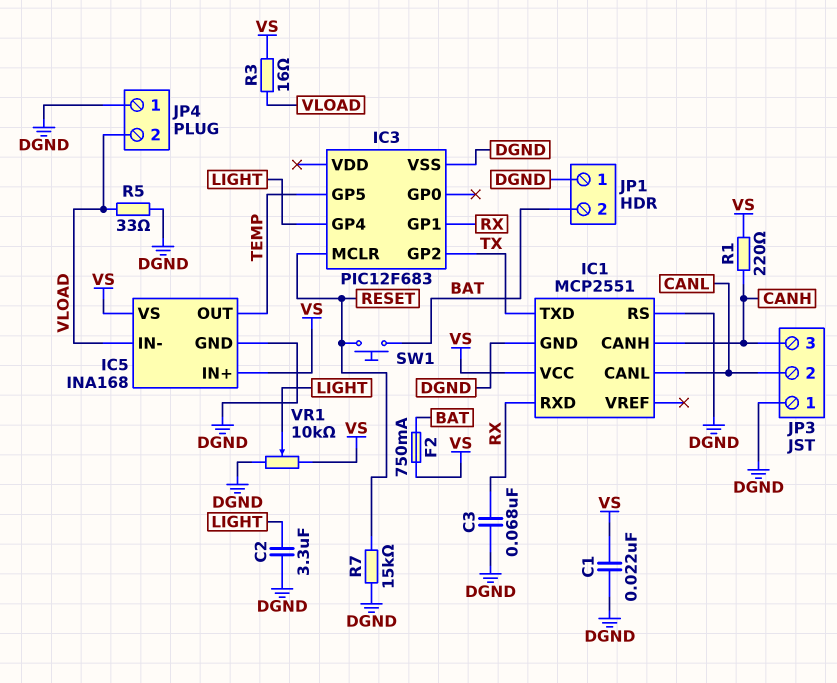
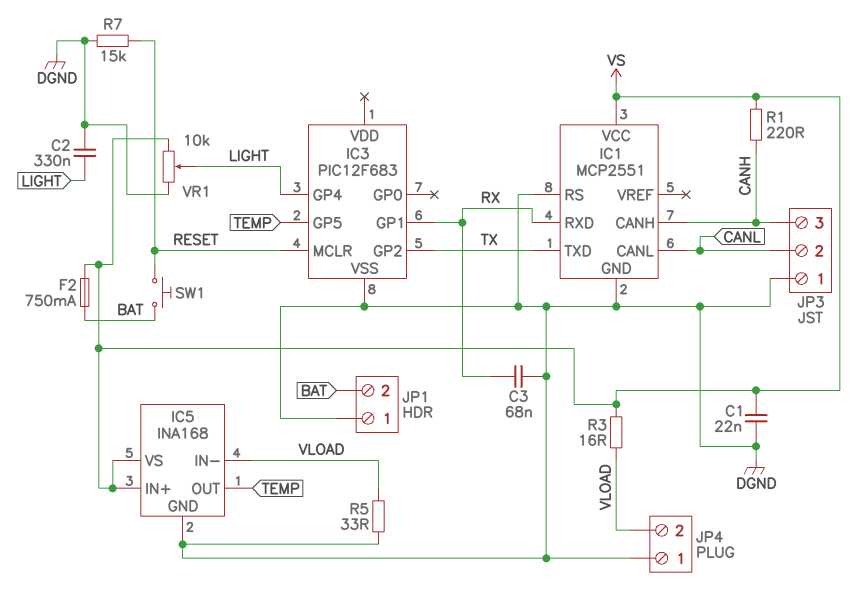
C2: 3.3uF (DGND, LIGHT) -> 330nF (DGND, LIGHT)

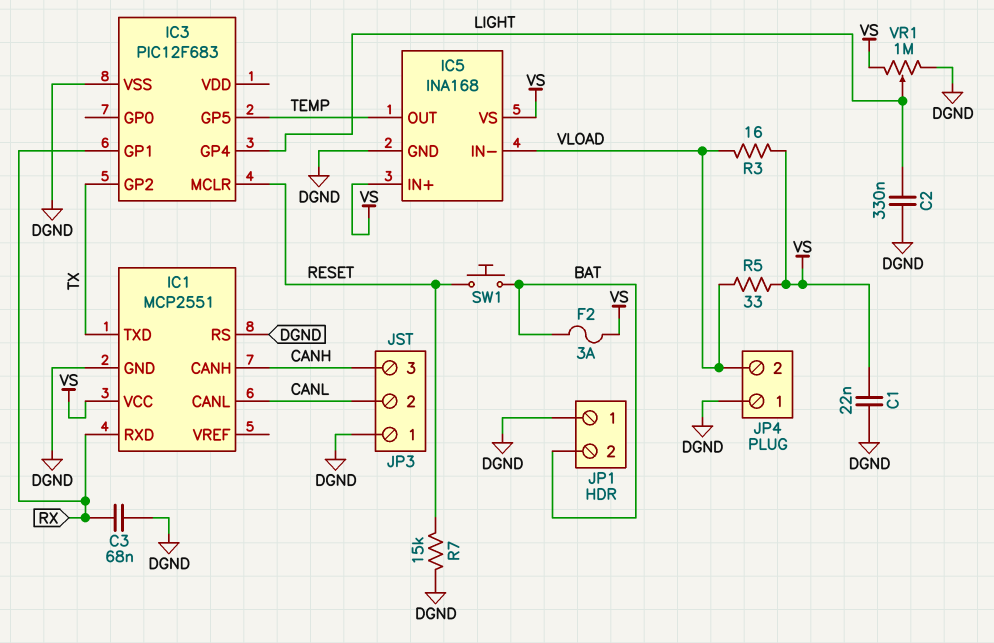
F2: 750mA (BAT, VS) -> 3A (BAT, VS)
R1: 220 (CANH, VS) -> none
R5: 33 (DGND, VLOAD) -> 33 (VLOAD, VS)
VR1: 10k (DGND, VS, wiper LIGHT) -> 1M (DGND, VS, wiper LIGHT)

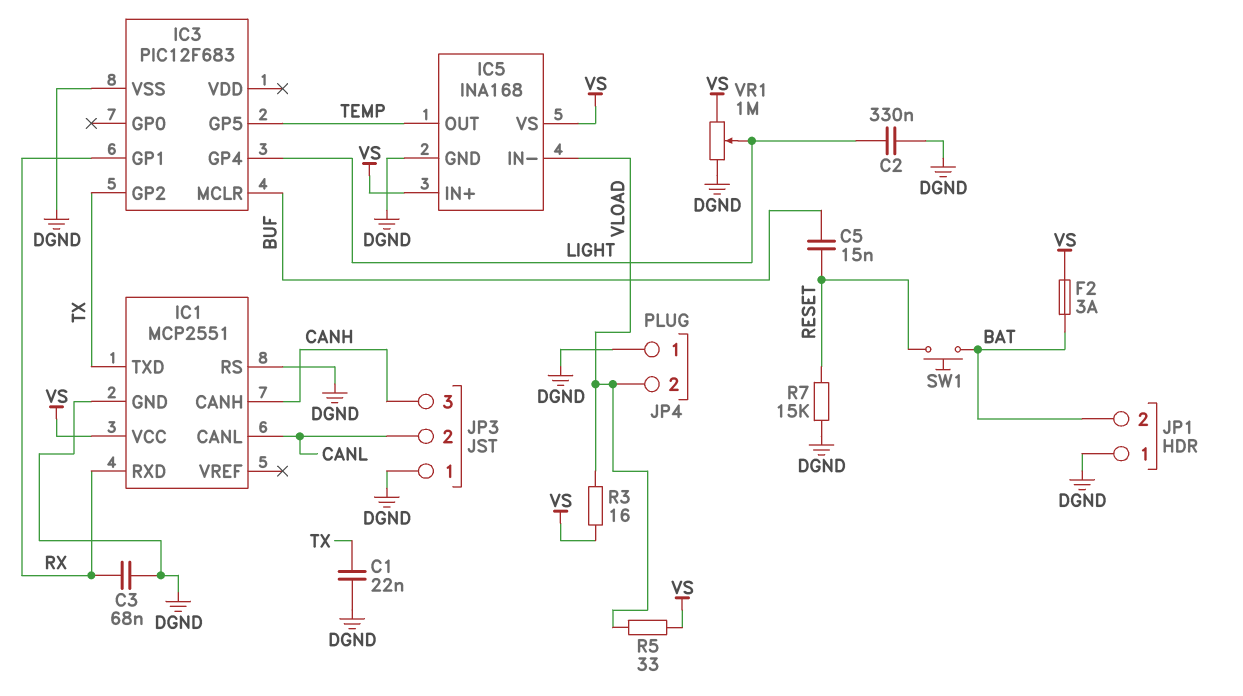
C1: 22nF (DGND, VS) -> 22nF (DGND, TX)
C5: none -> 15nF (BUF, RESET)
IC3 pin MCLR: RESET -> BUF

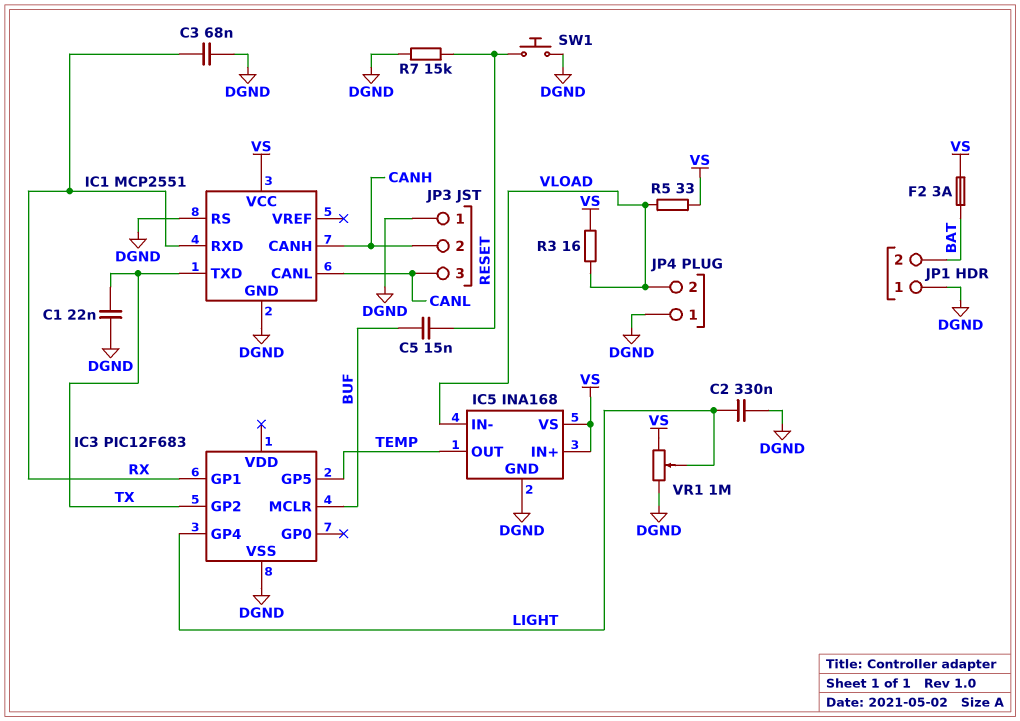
JP3 pin 2: CANL -> CANH
JP3 pin 3: CANH -> CANL
SW1: button (BAT, RESET) -> button (DGND, RESET)

